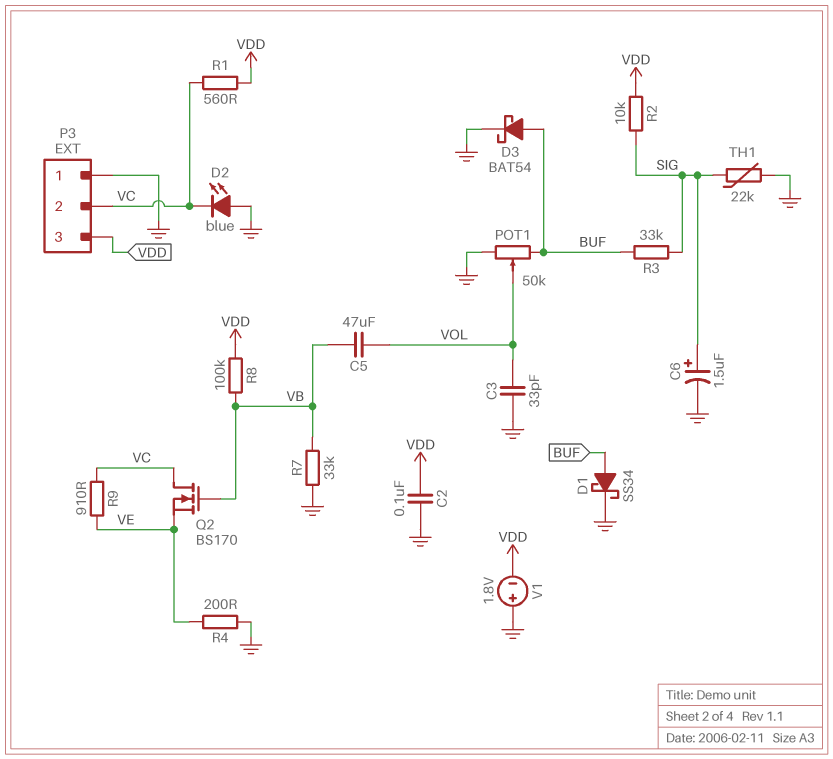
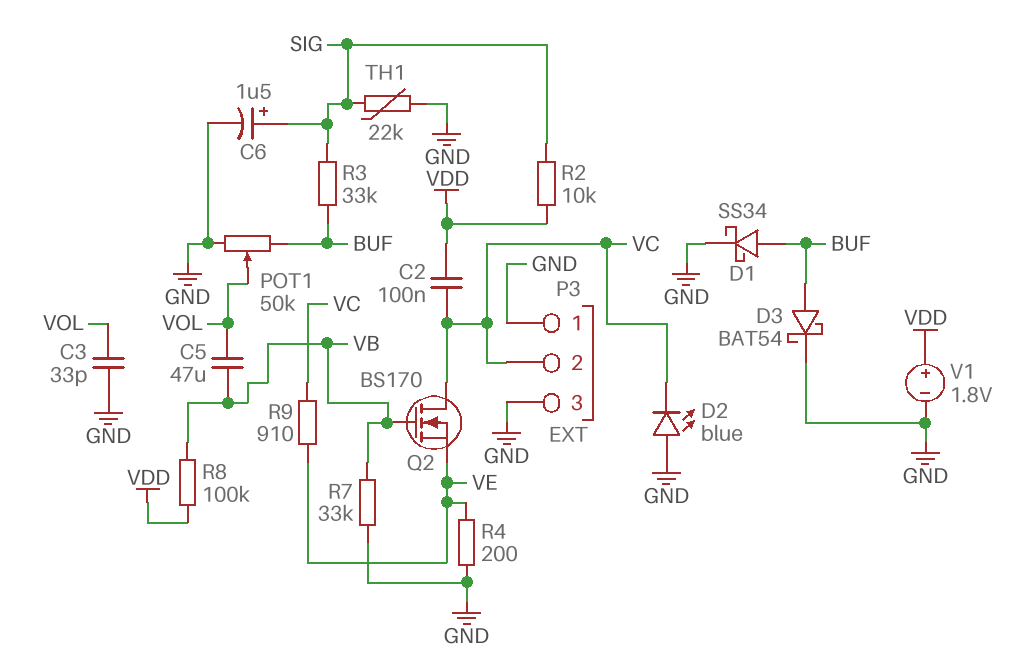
C2: 100nF (GND, VDD) -> 100nF (VC, VDD)
P3 pin 3: VDD -> GND
R1: 560 (VC, VDD) -> none
V1: 1.8V (plus GND, minus VDD) -> 1.8V (plus VDD, minus GND)

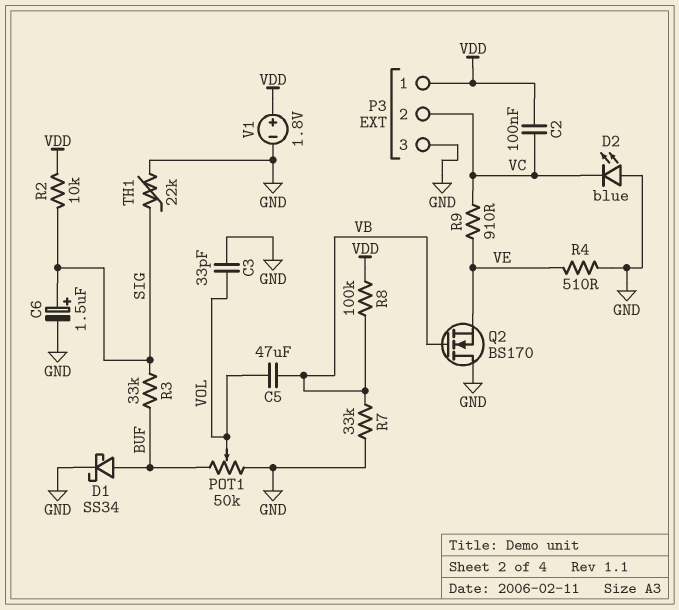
D3: schottky BAT54 (A BUF, K GND) -> none
P3 pin 1: GND -> VDD
Q2: NMOS BS170 (G VB, D VC, S VE) -> NMOS BS170 (G VB, D GND, S VE)
R4: 200 (GND, VE) -> 510 (GND, VE)

